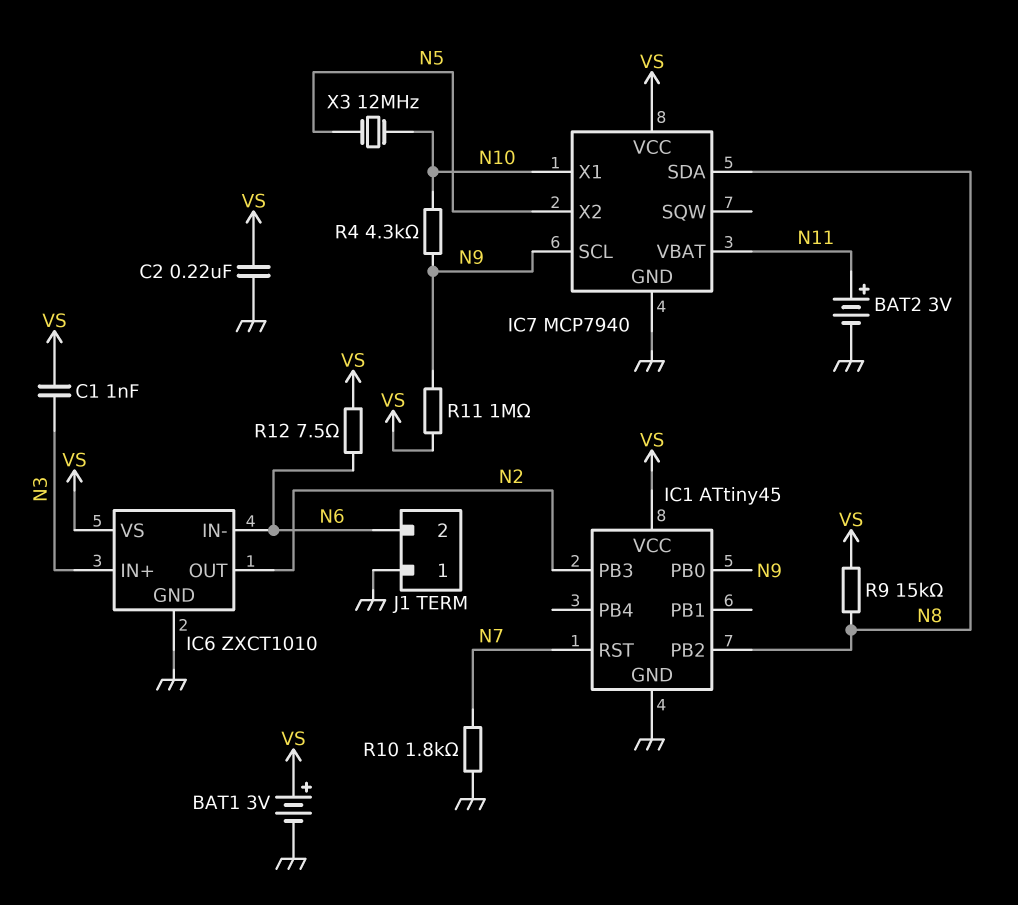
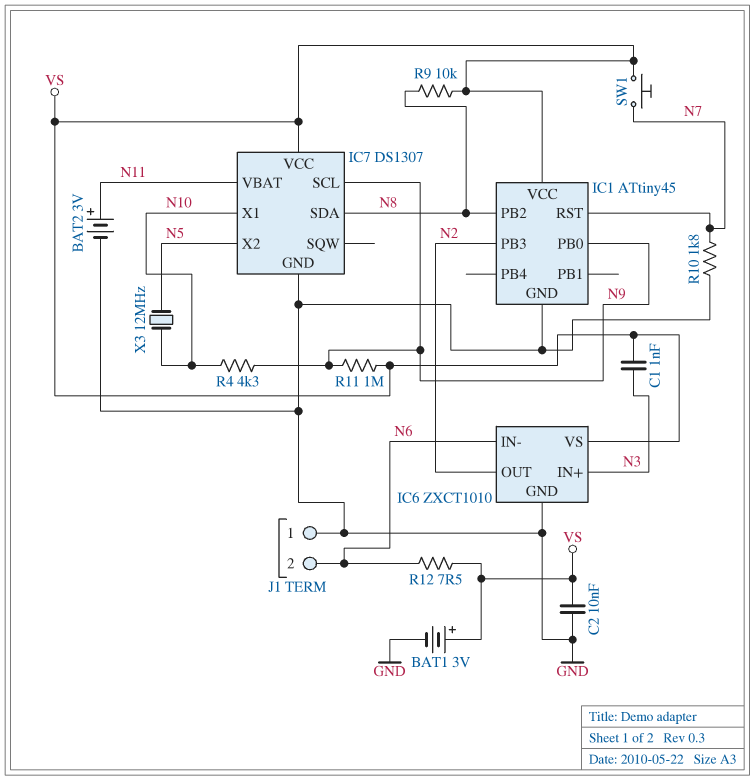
C2: 220nF (GND, VS) -> 10nF (GND, VS)
IC7: MCP7940 -> DS1307
R9: 15k (N8, VS) -> 10k (N8, VS)
SW1: none -> button (N7, VS)

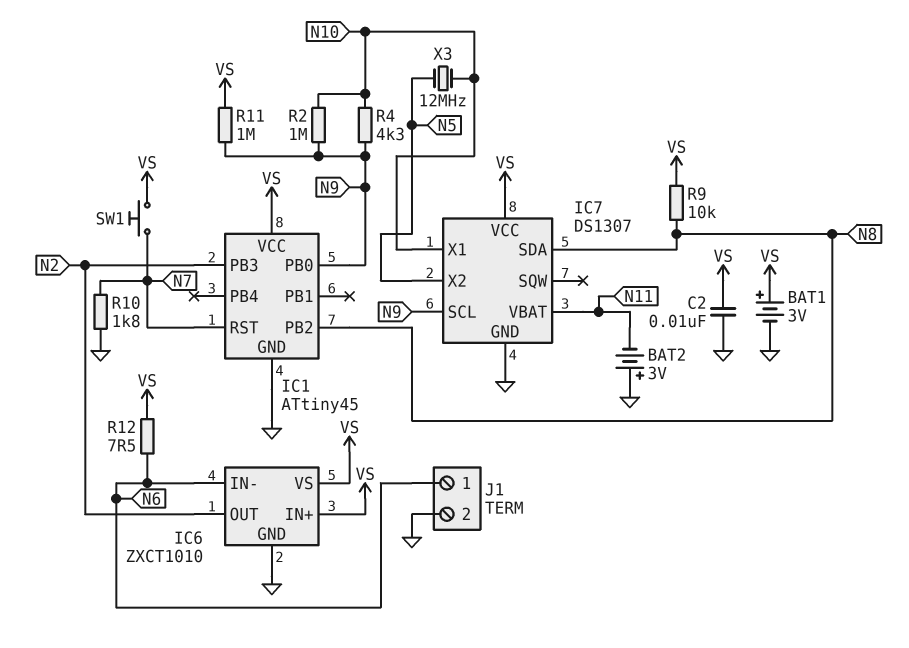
BAT2: 3V (plus N11, minus GND) -> 3V (plus GND, minus N11)
C1: 1nF (N3, VS) -> none
IC6 pin IN+: N3 -> VS
J1 pin 1: GND -> N6
J1 pin 2: N6 -> GND
R2: none -> 1M (N9, N10)

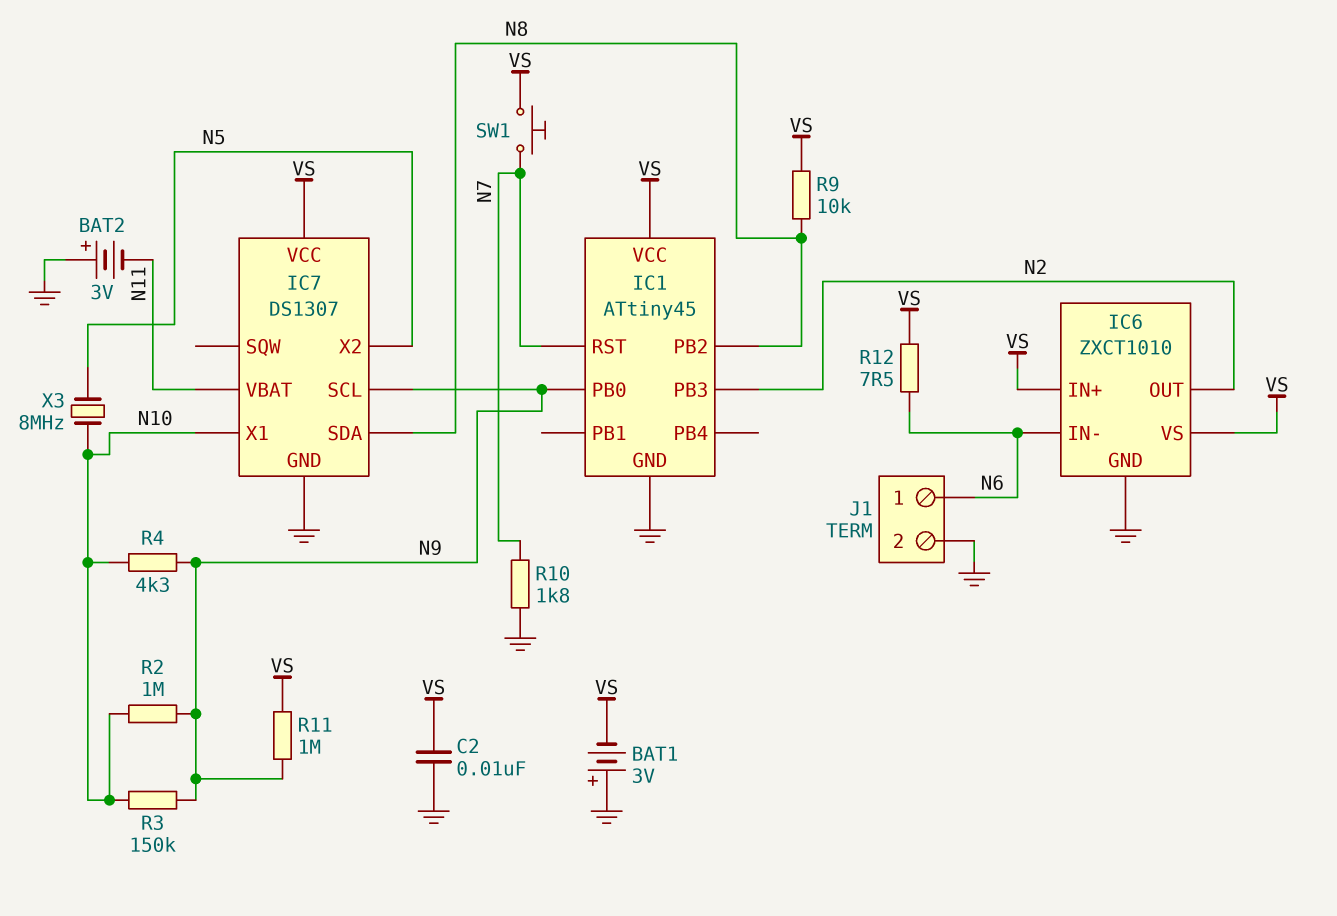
BAT1: 3V (plus VS, minus GND) -> 3V (plus GND, minus VS)
R3: none -> 150k (N9, N10)
X3: 12MHz (N5, N10) -> 8MHz (N5, N10)

